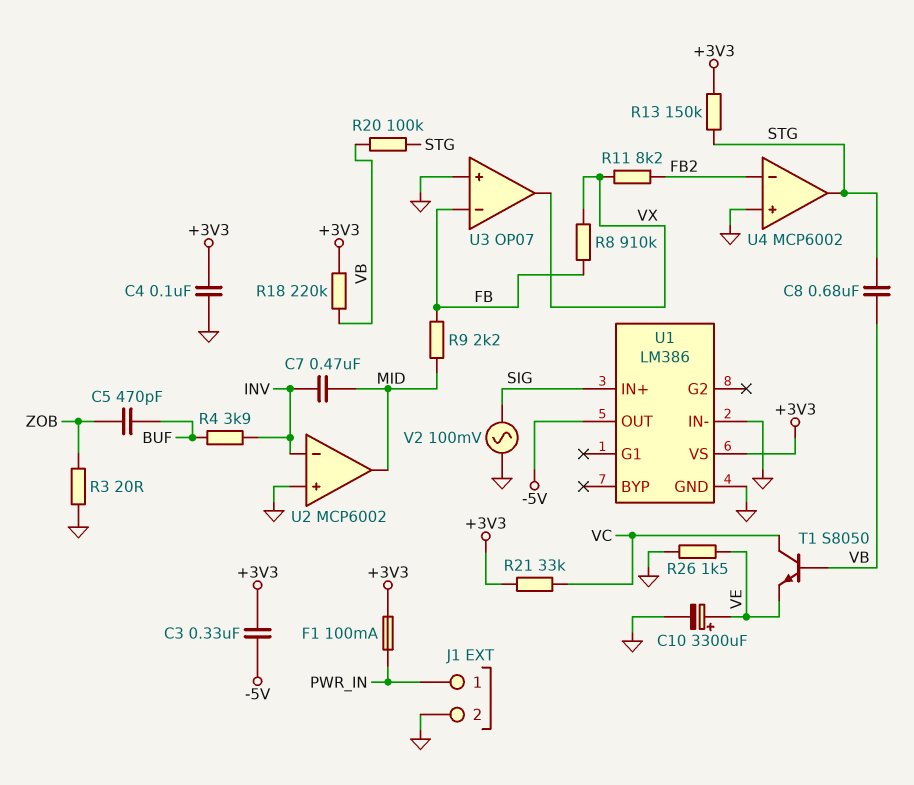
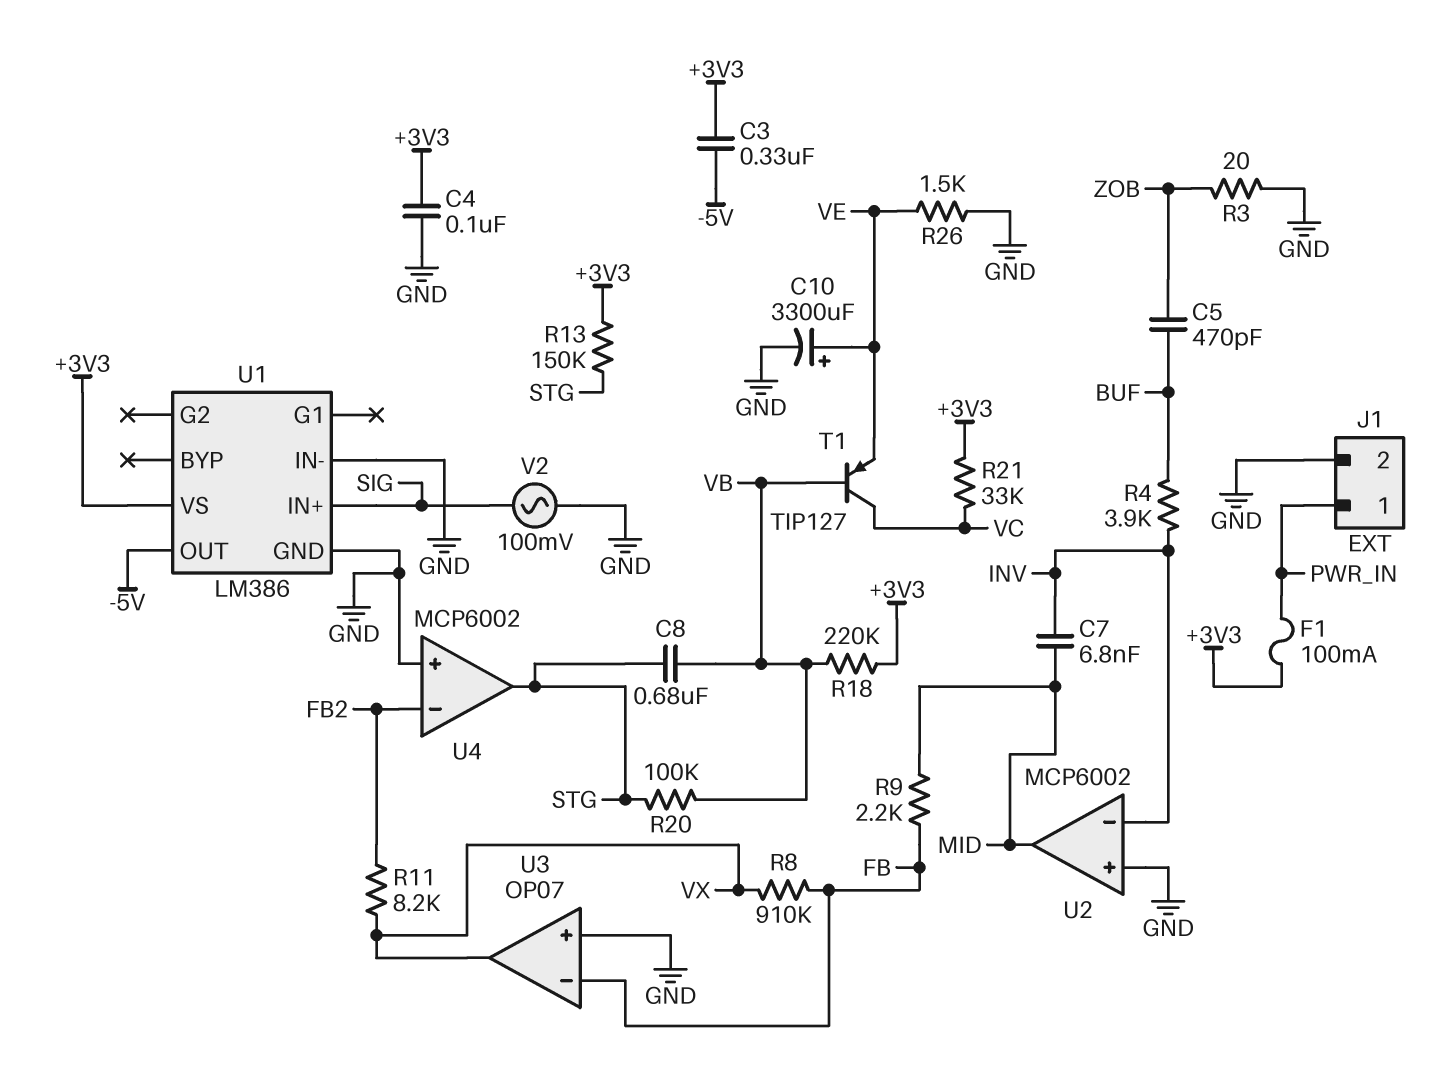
C7: 470nF (INV, MID) -> 6.8nF (INV, MID)
T1: NPN S8050 (B VB, C VC, E VE) -> PNP TIP127 (B VB, C VC, E VE)

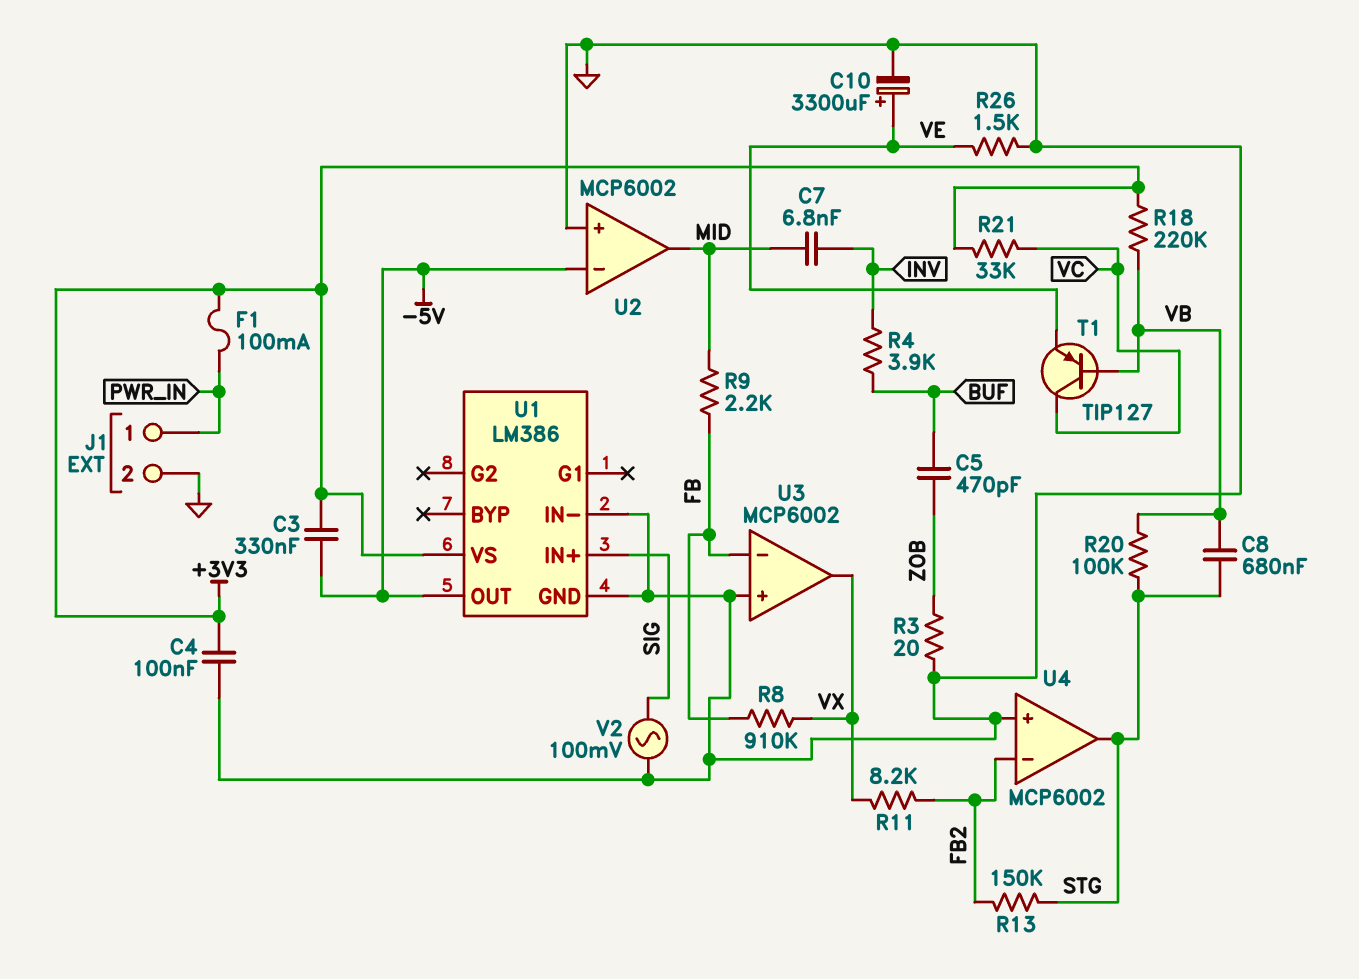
R13: 150k (+3V3, STG) -> 150k (FB2, STG)
U2 pin in-: INV -> -5V
U3: OP07 -> MCP6002

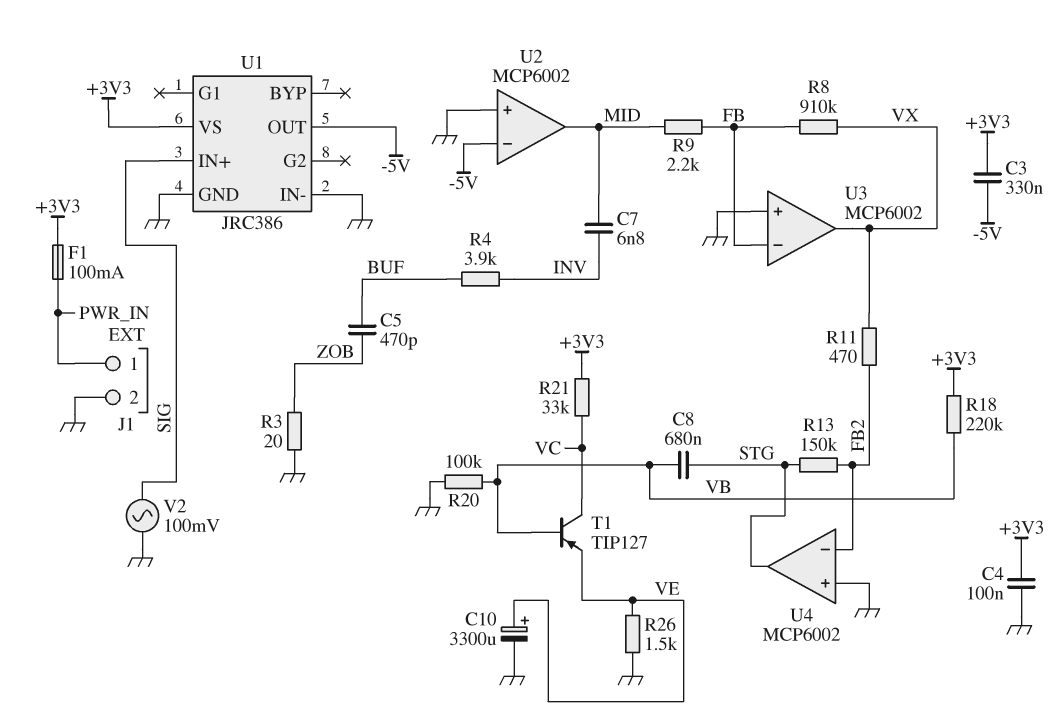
R11: 8.2k (FB2, VX) -> 470 (FB2, VX)
R20: 100k (STG, VB) -> 100k (GND, VB)
U1: LM386 -> JRC386

